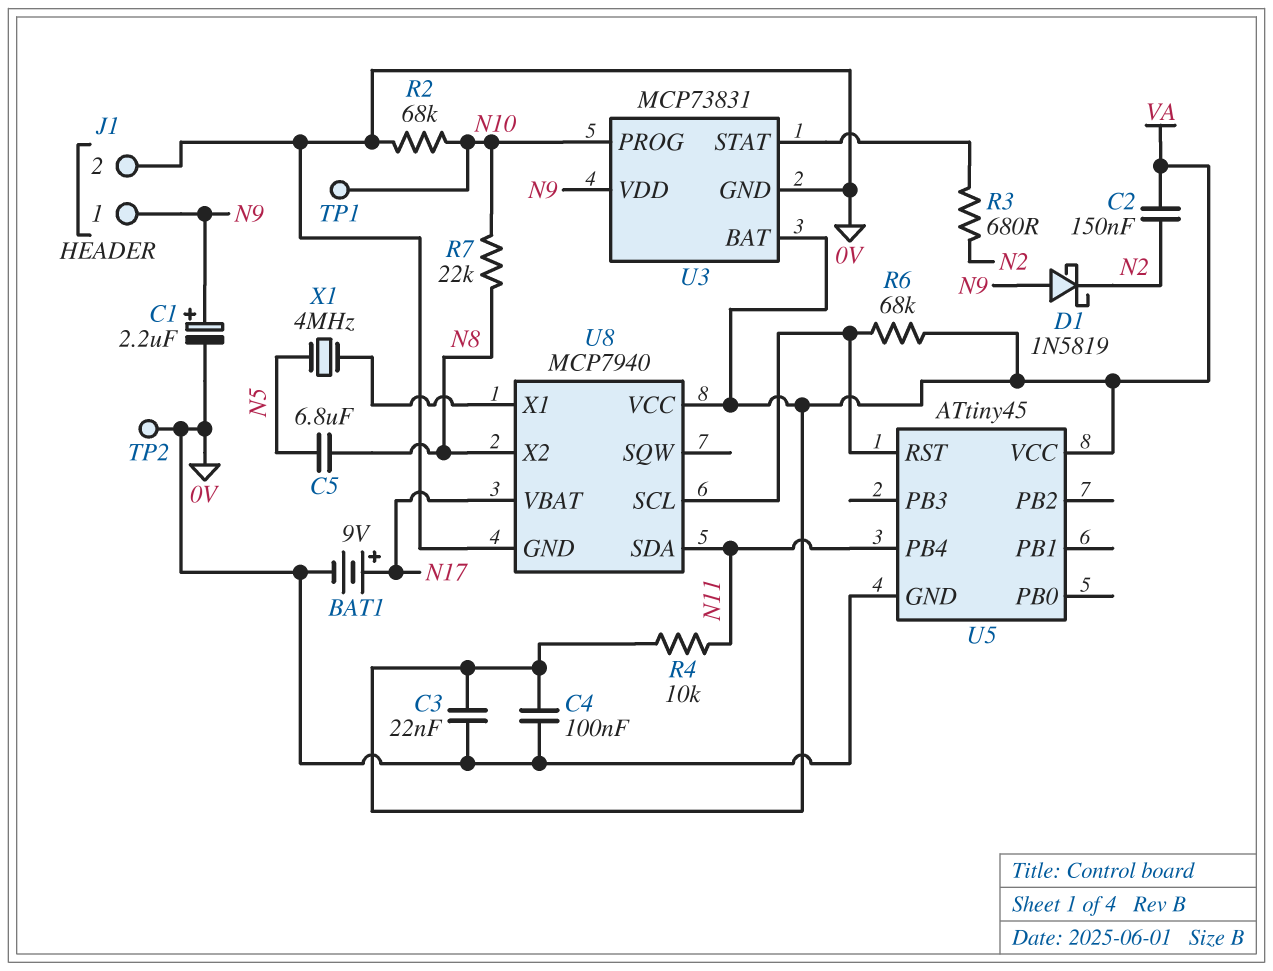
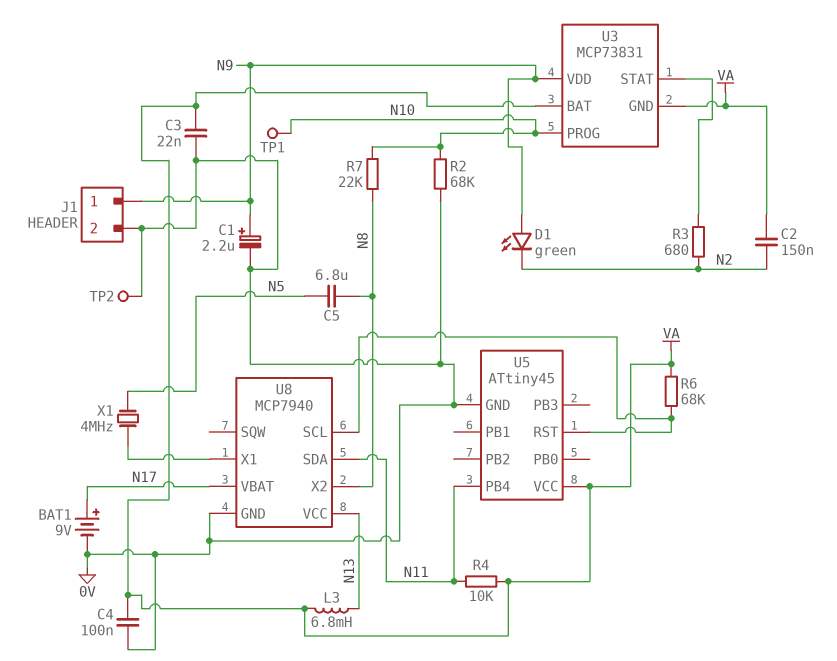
D1: schottky 1N5819 (A N9, K N2) -> LED green (A N9, K N2)
L3: none -> 6.8mH (N13, VA)
U3 pin GND: 0V -> VA
U8 pin VCC: VA -> N13

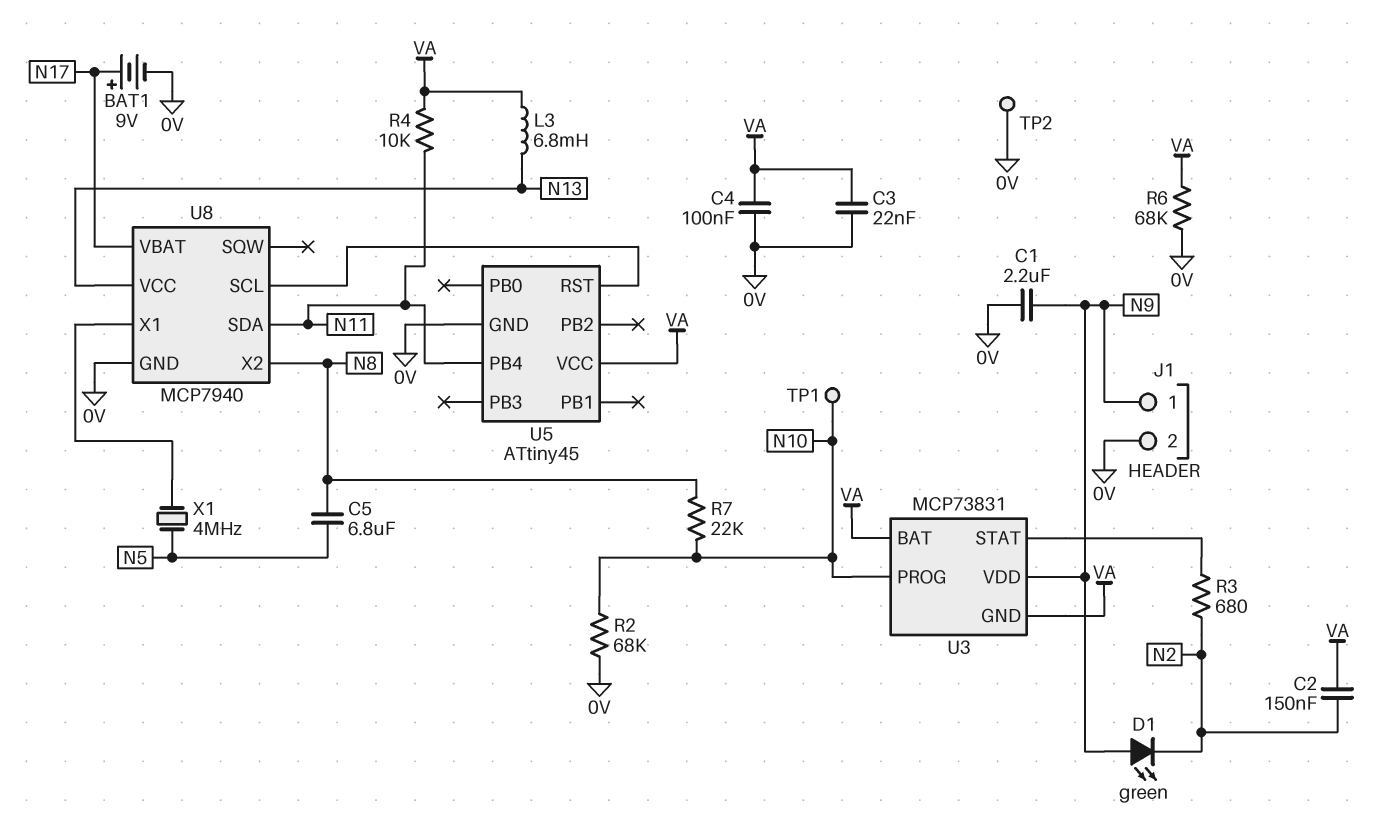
C1: 2.2uF (plus N9, minus 0V) -> 2.2uF (0V, N9)
R6: 68k (U5/RST, VA) -> 68k (0V, VA)

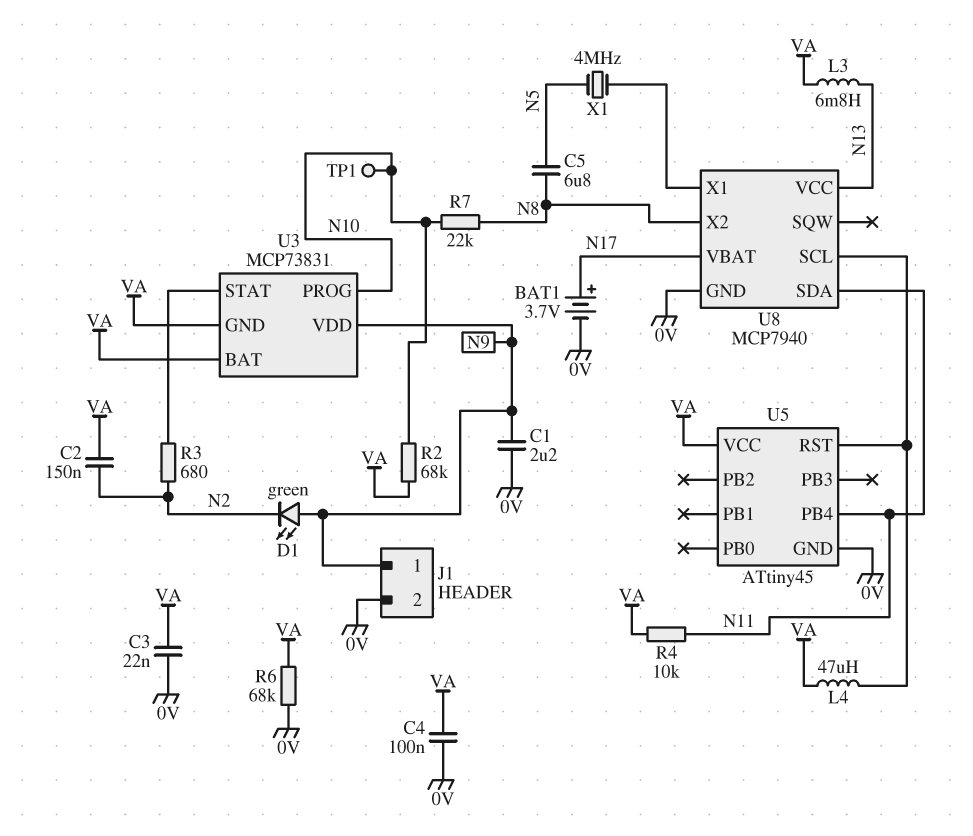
BAT1: 9V (plus N17, minus 0V) -> 3.7V (plus N17, minus 0V)
L4: none -> 47uH (U5/RST, VA)
R2: 68k (0V, N10) -> 68k (N10, VA)
TP2: test point (0V) -> none

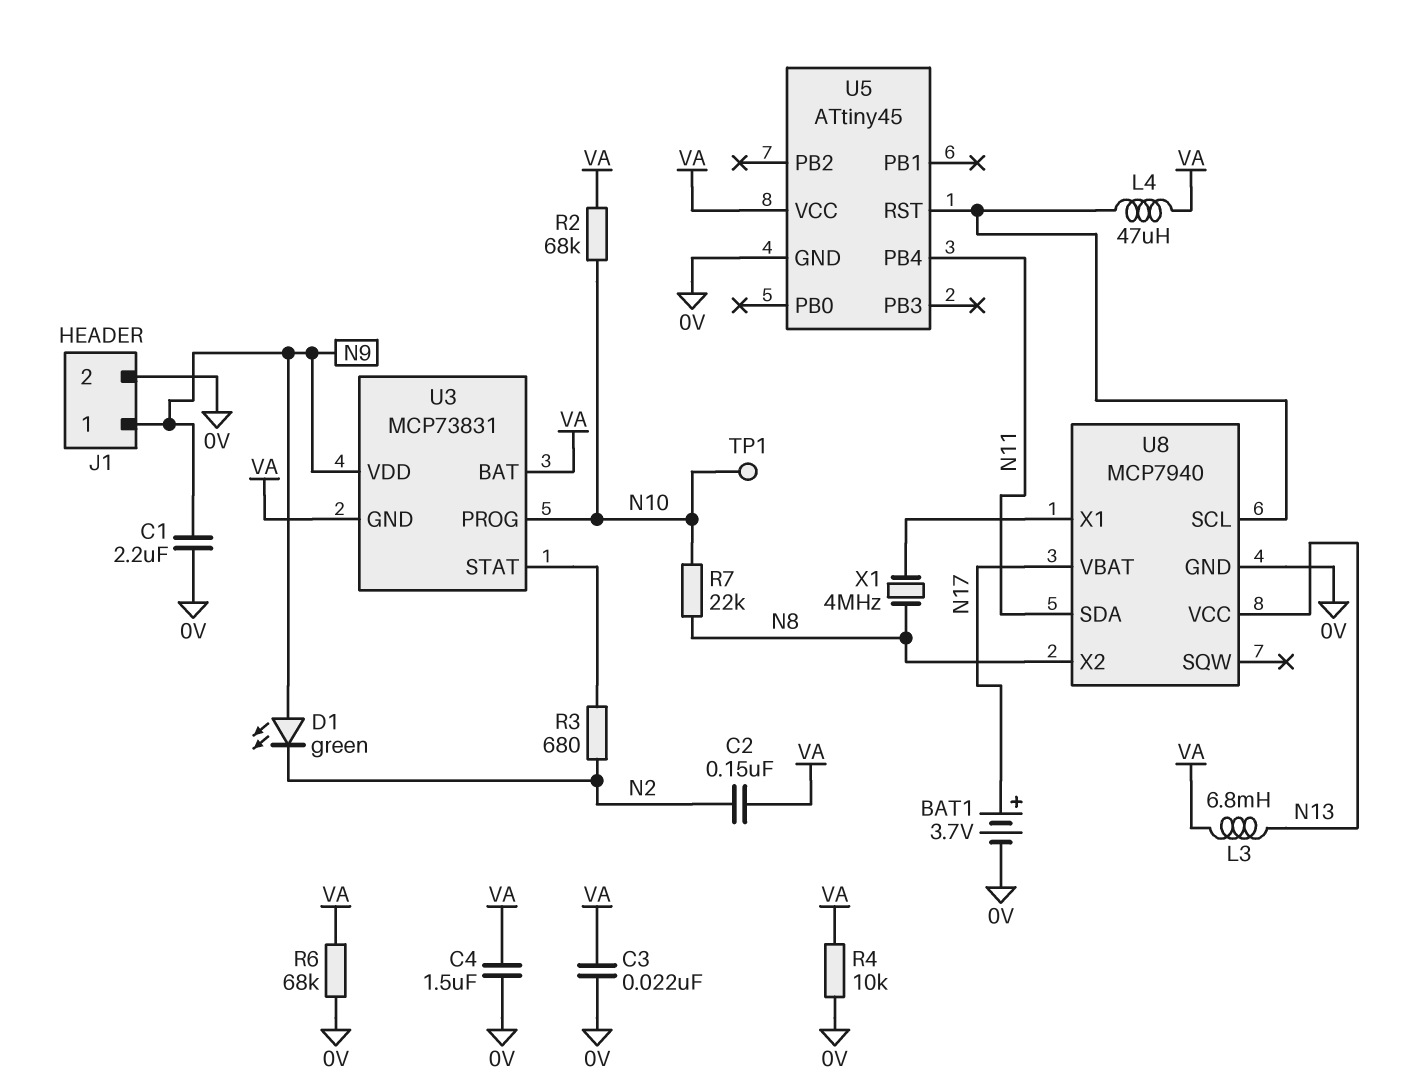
C4: 100nF (0V, VA) -> 1.5uF (0V, VA)
C5: 6.8uF (N5, N8) -> none
R4: 10k (N11, VA) -> 10k (0V, VA)
X1: 4MHz (N5, U8/X1) -> 4MHz (N8, U8/X1)

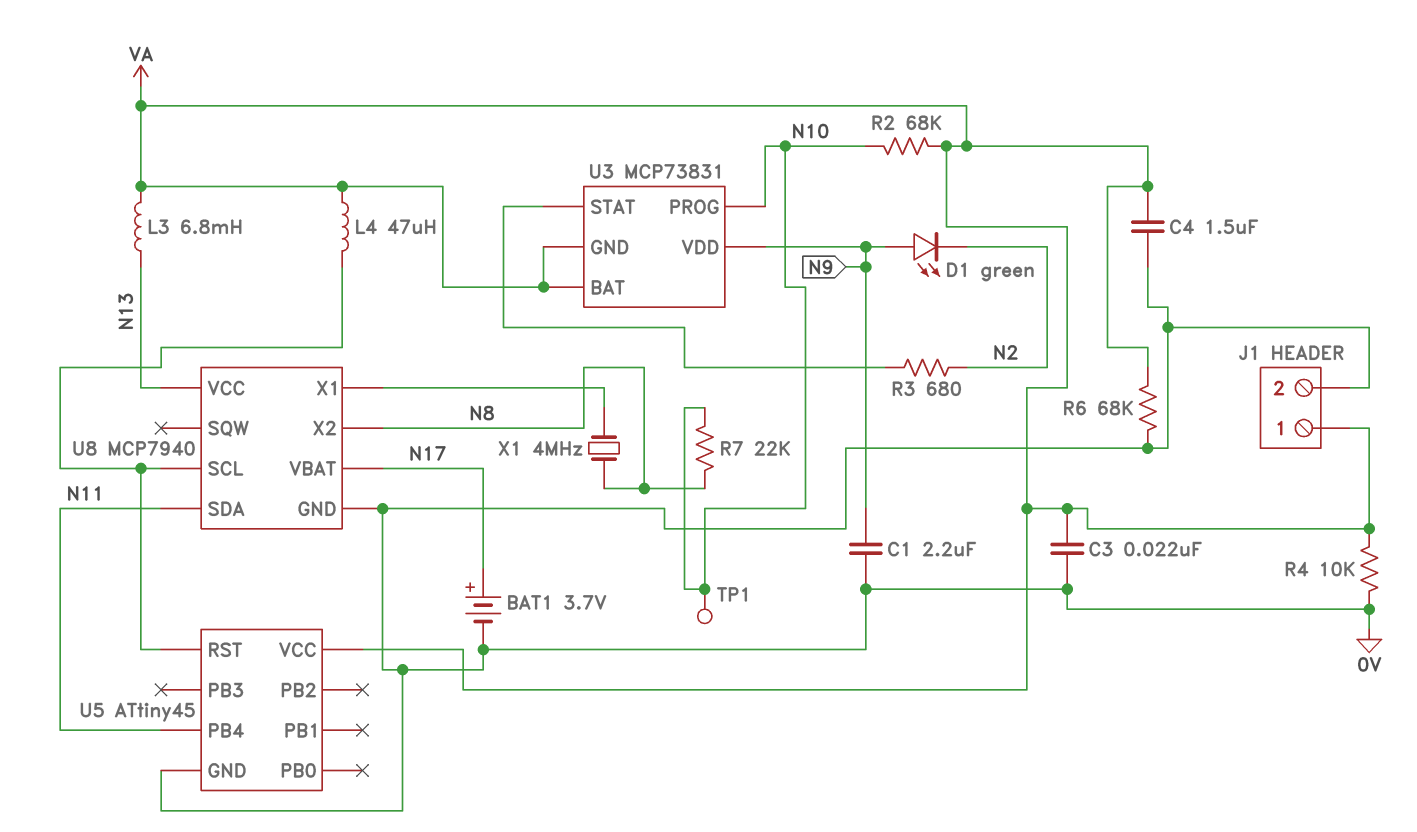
C2: 150nF (N2, VA) -> none
J1 pin 1: N9 -> VA

